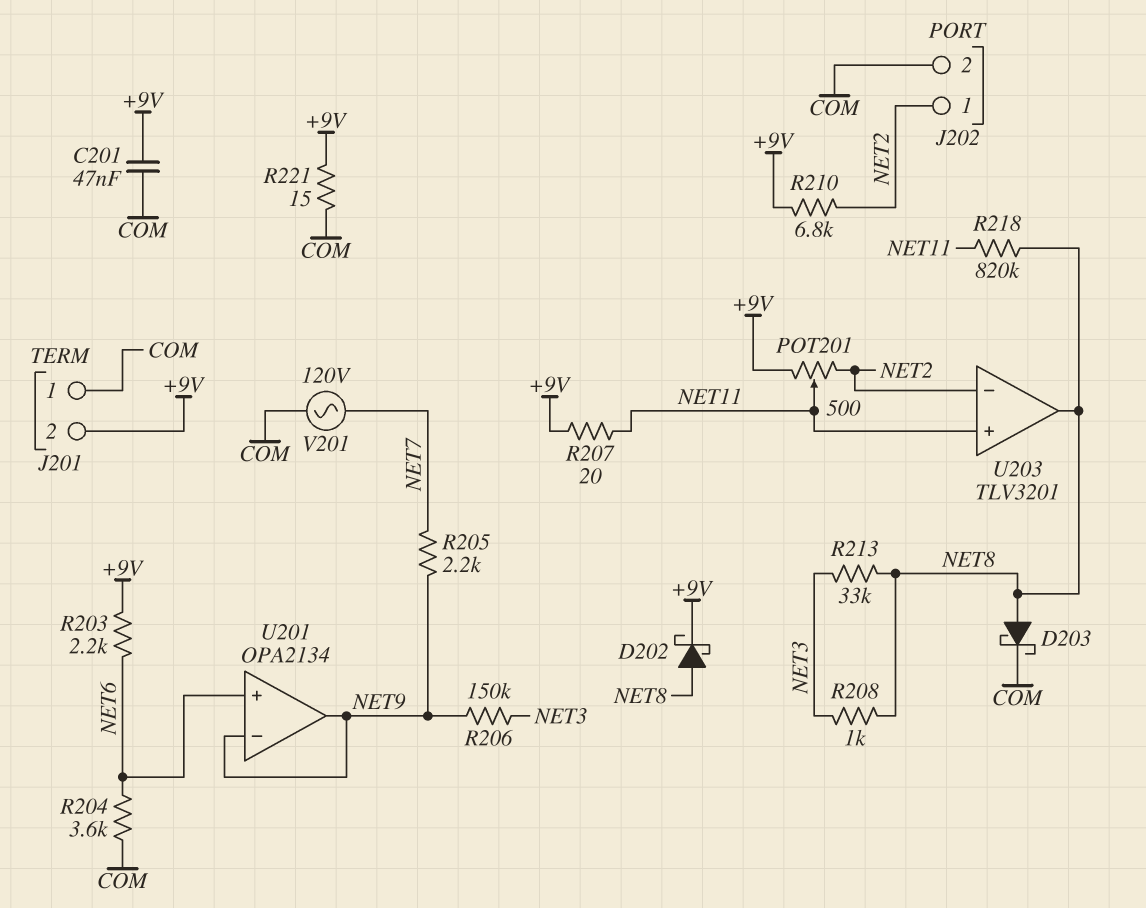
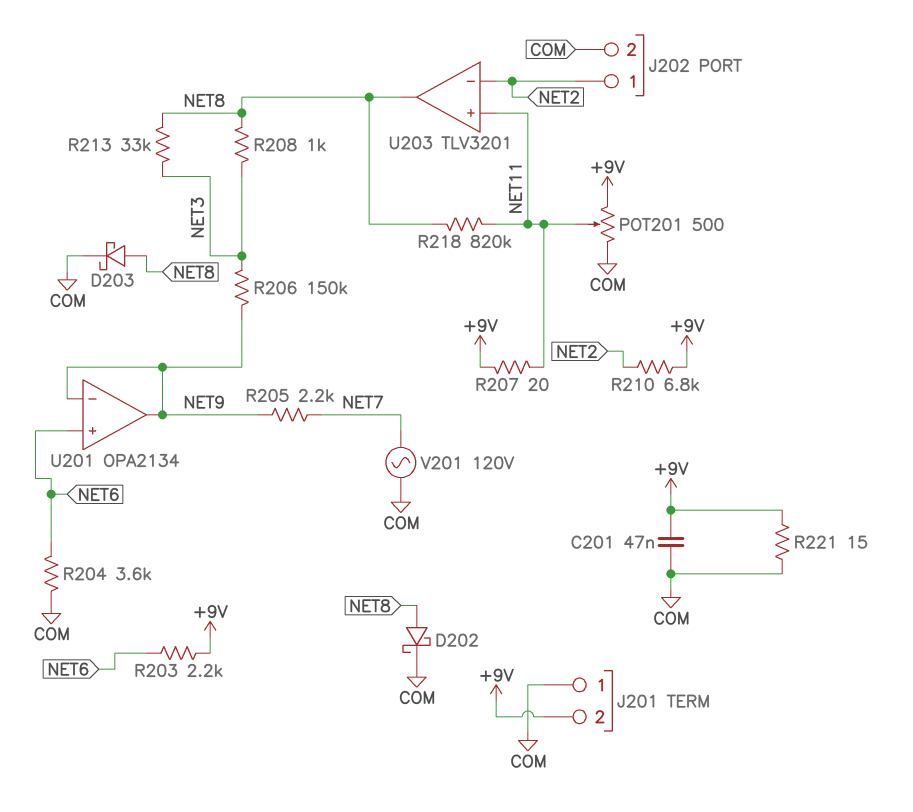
D202: schottky (A NET8, K +9V) -> schottky (A NET8, K COM)
POT201: 500 (+9V, NET2, wiper NET11) -> 500 (+9V, COM, wiper NET11)

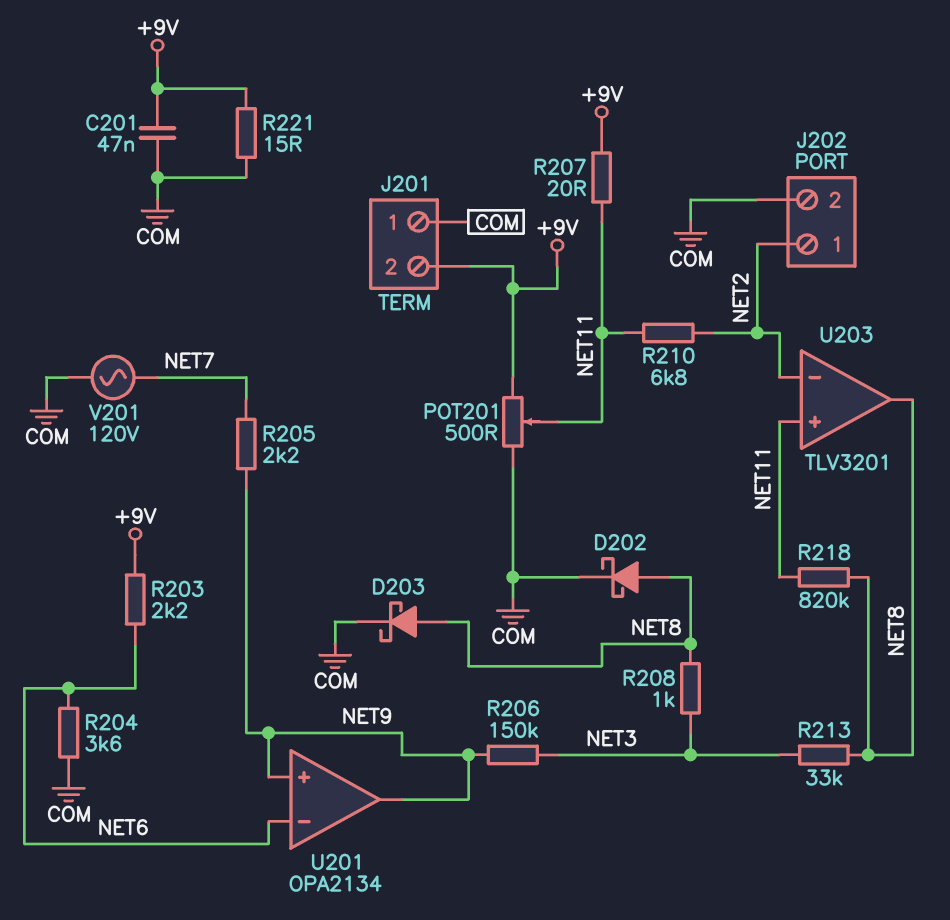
R210: 6.8k (+9V, NET2) -> 6.8k (NET2, NET11)
U201 pin in+: NET6 -> NET9
U201 pin in-: NET9 -> NET6

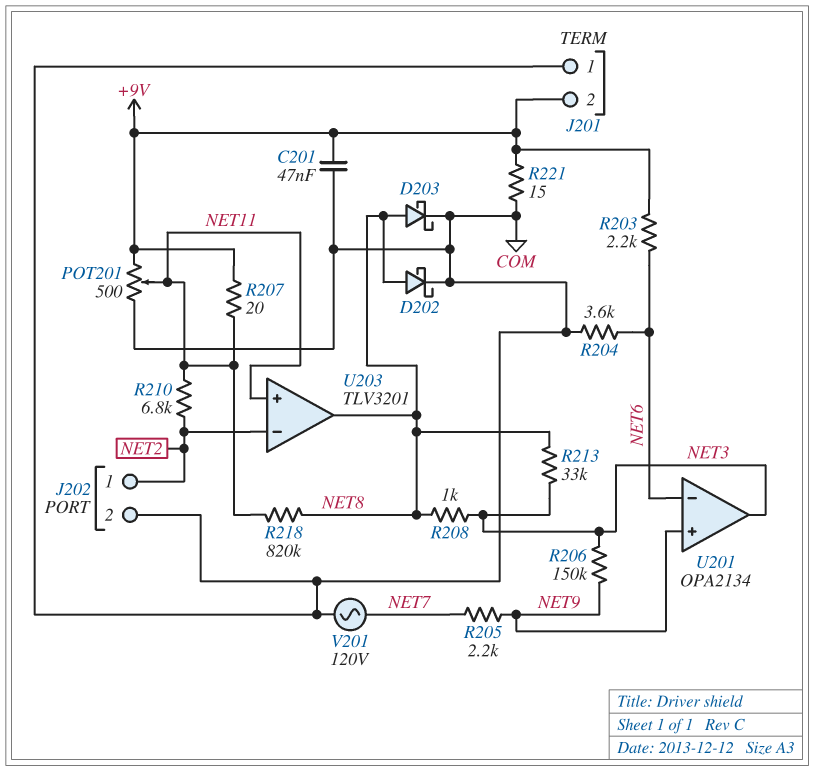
U201 pin out: NET9 -> NET3

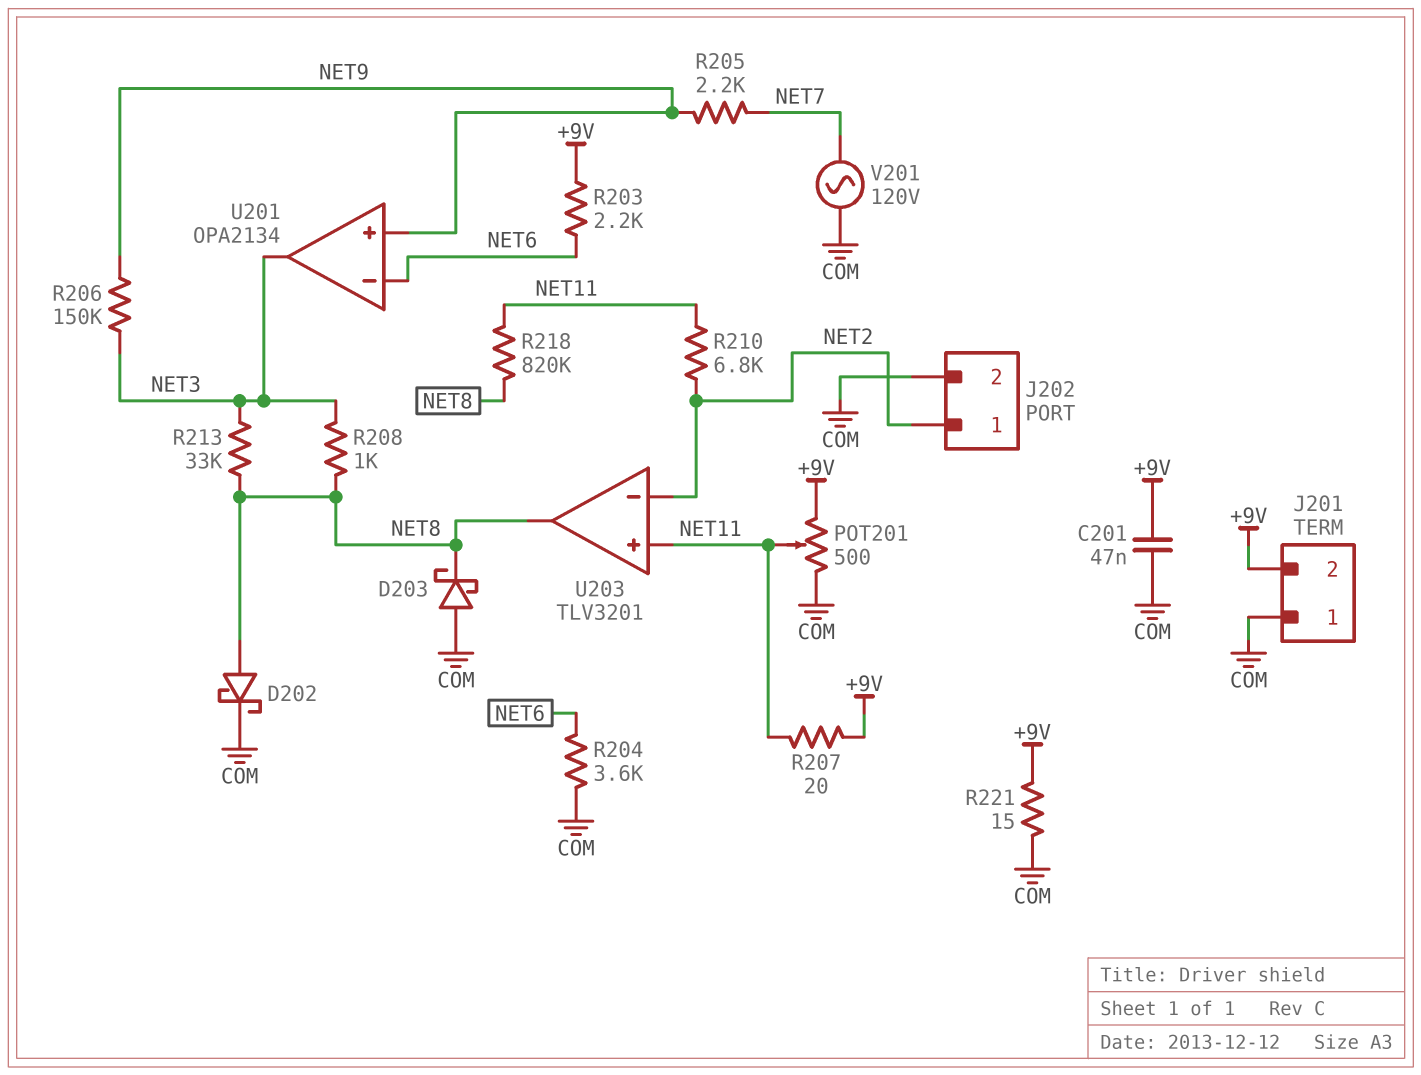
D203: schottky (A NET8, K COM) -> schottky (A COM, K NET8)

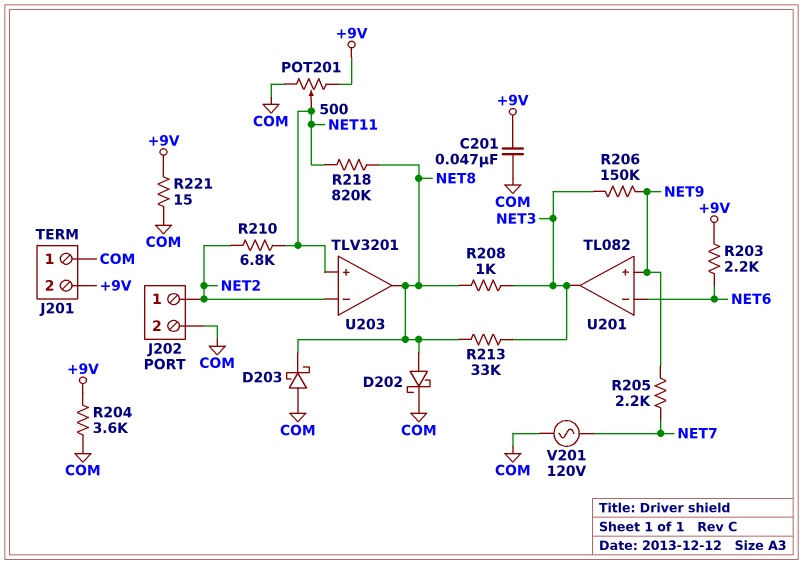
R204: 3.6k (COM, NET6) -> 3.6k (+9V, COM)
R207: 20 (+9V, NET11) -> none
U201: OPA2134 -> TL082

